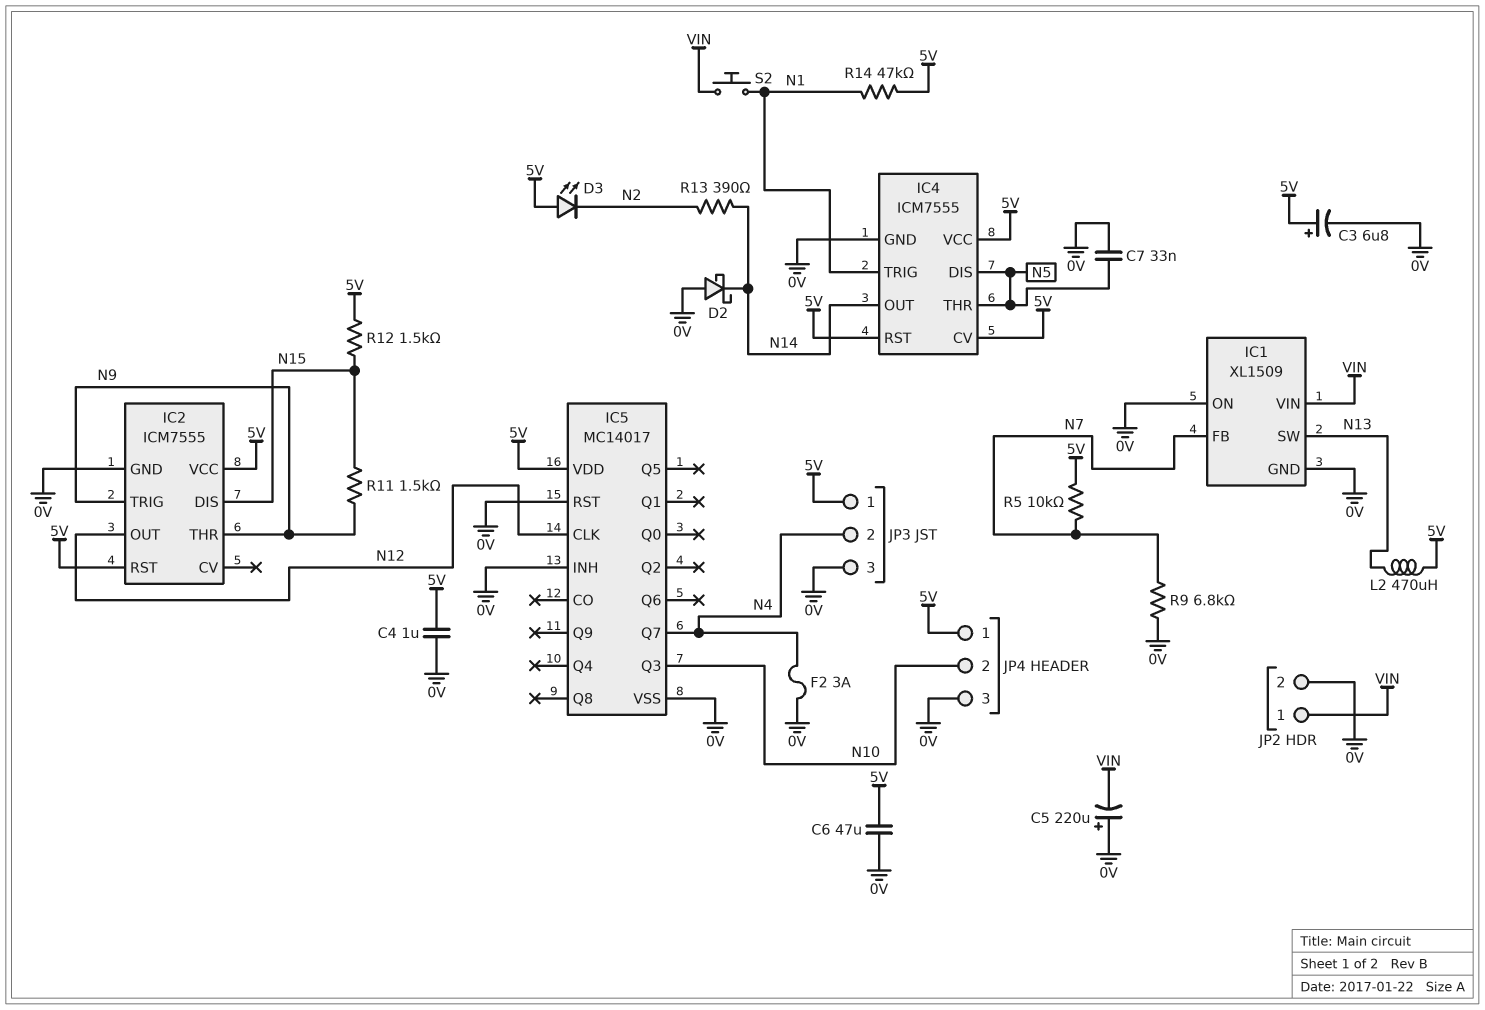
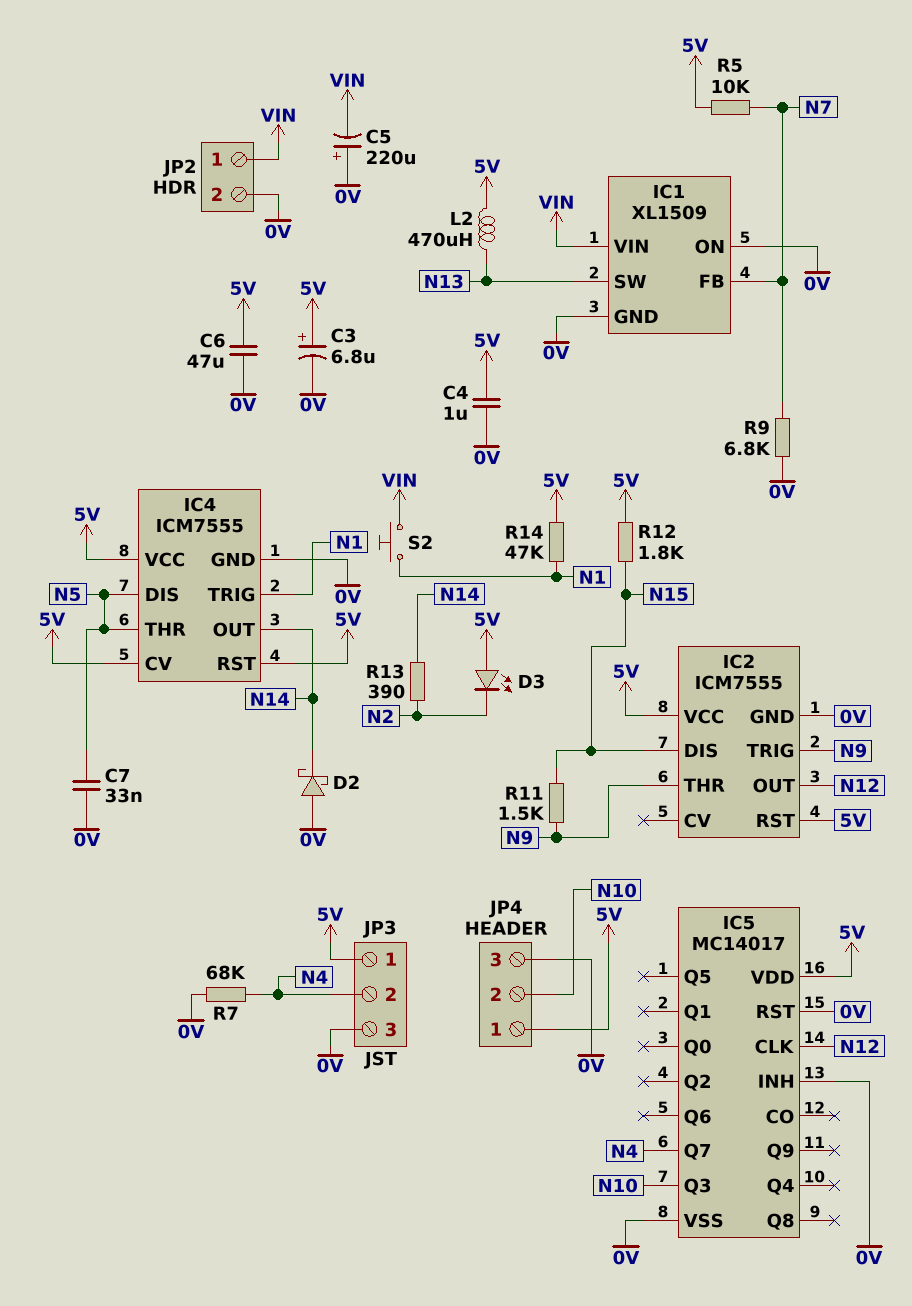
F2: 3A (0V, N4) -> none
R7: none -> 68k (0V, N4)
R12: 1.5k (5V, N15) -> 1.8k (5V, N15)

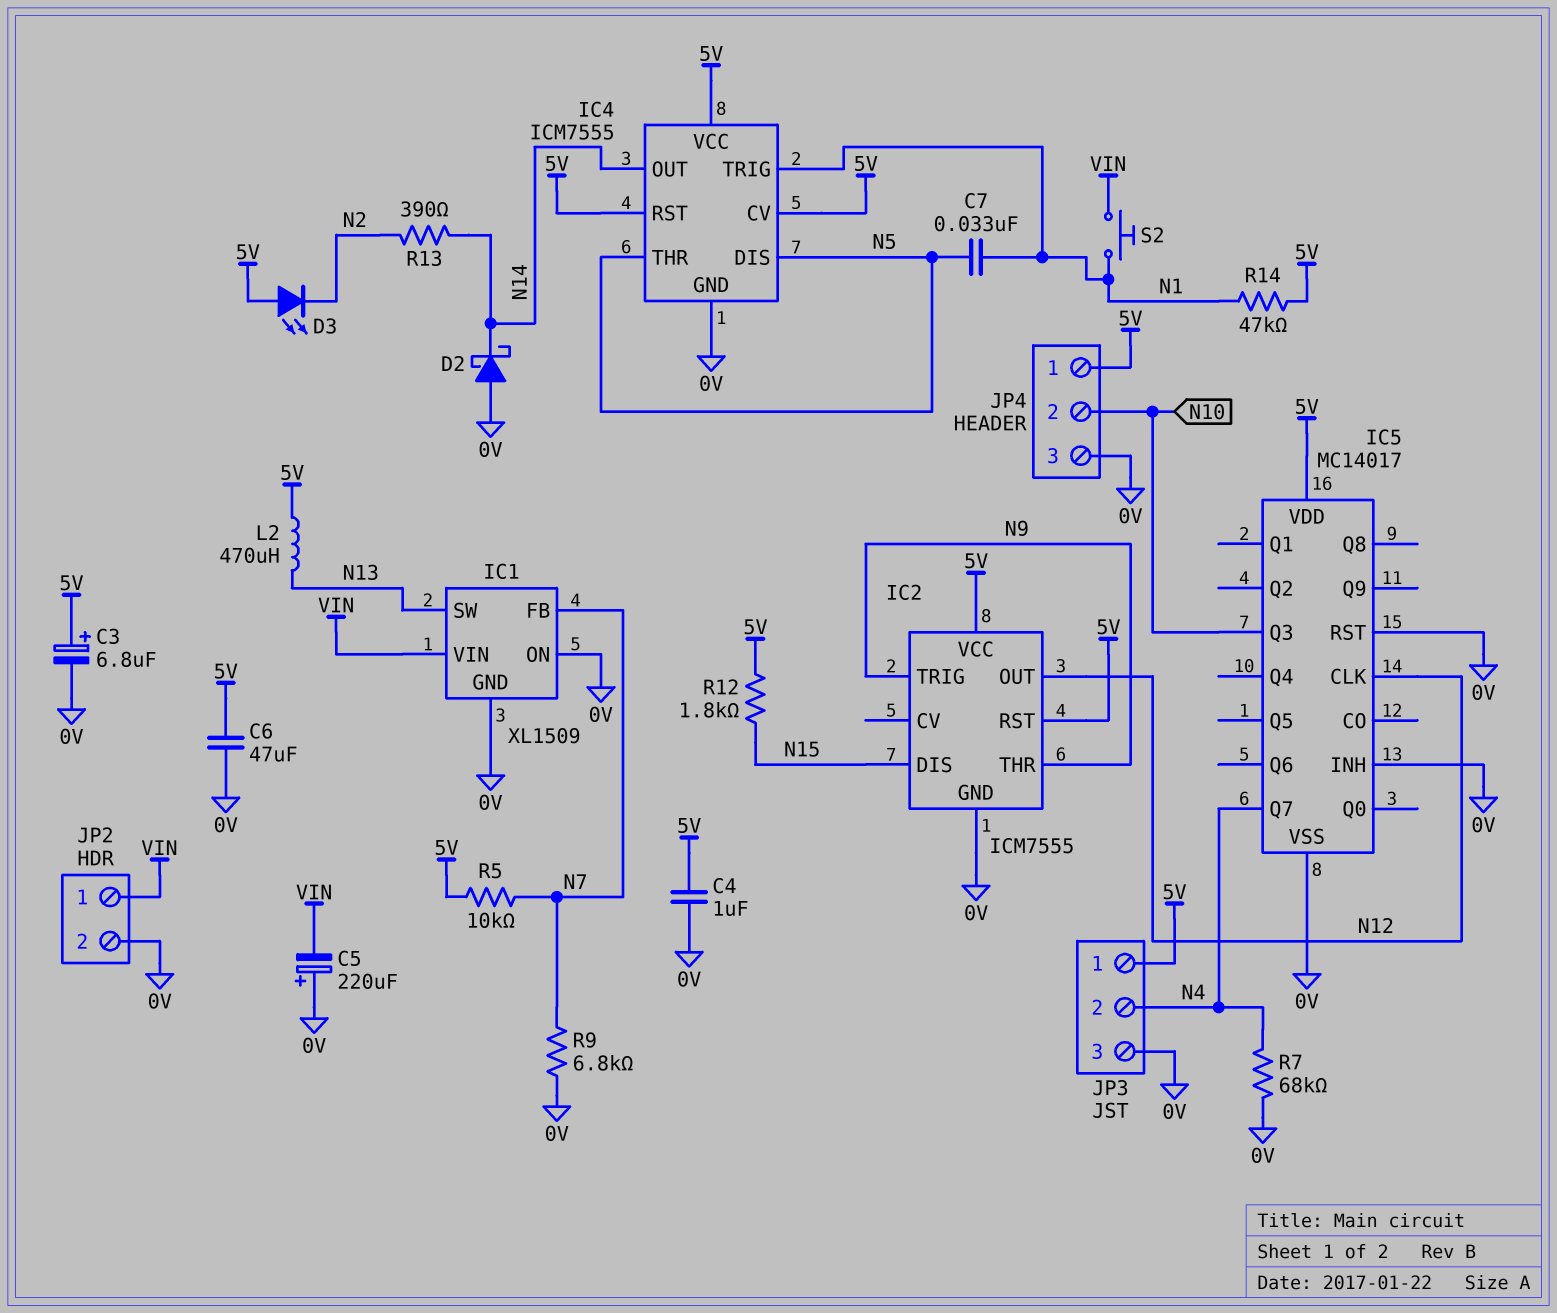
C7: 33nF (0V, N5) -> 33nF (N1, N5)
R11: 1.5k (N9, N15) -> none

